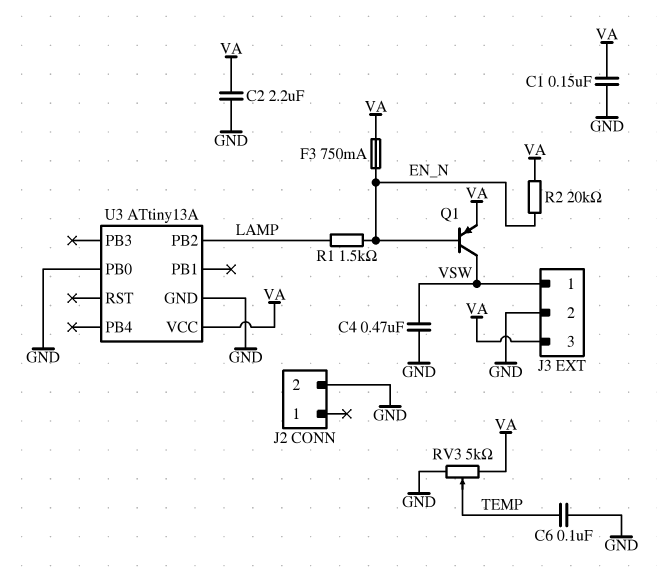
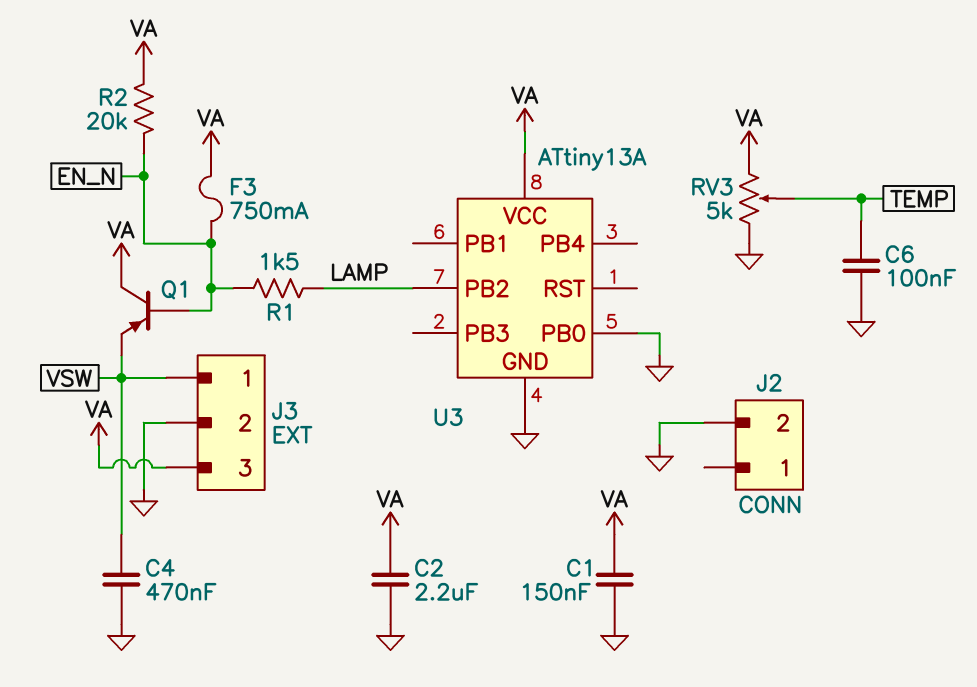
Q1: PNP (B EN_N, C VSW, E VA) -> PNP (B EN_N, C VA, E VSW)

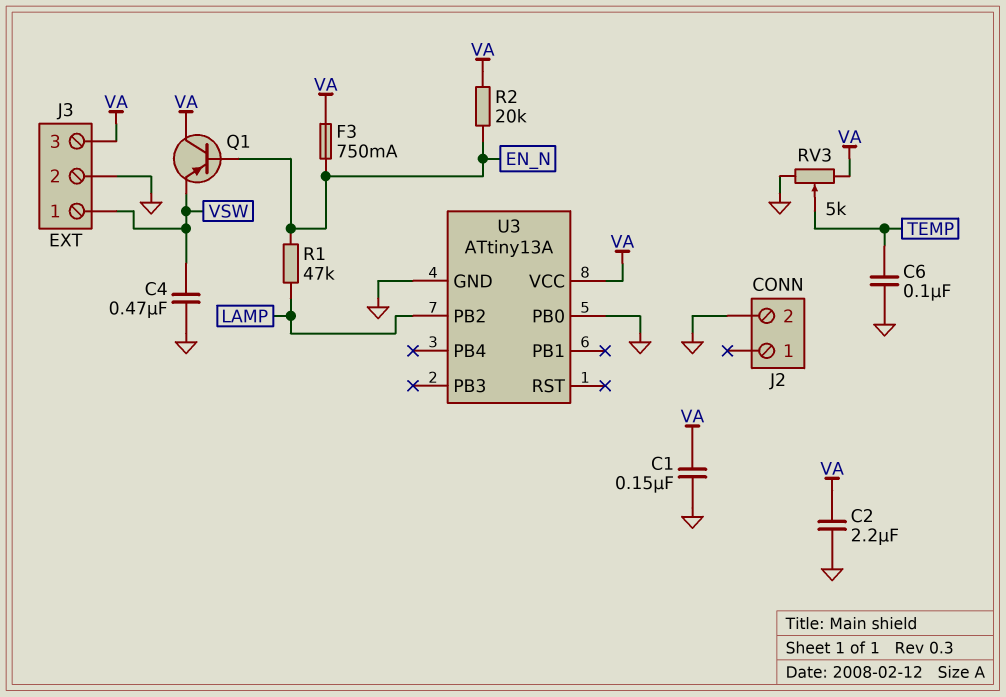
R1: 1.5k (EN_N, LAMP) -> 47k (EN_N, LAMP)

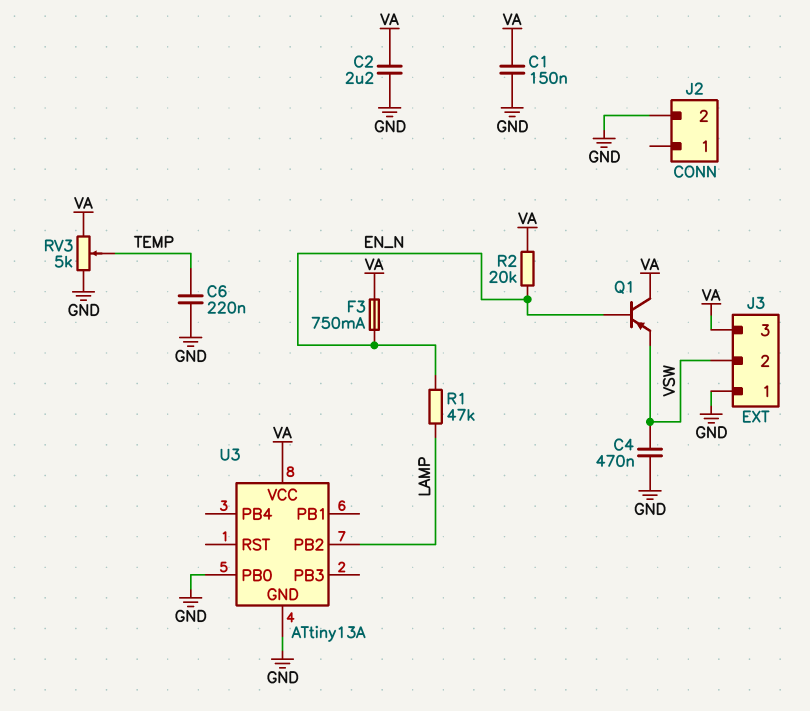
C6: 100nF (GND, TEMP) -> 220nF (GND, TEMP)
J3 pin 1: VSW -> GND
J3 pin 2: GND -> VSW

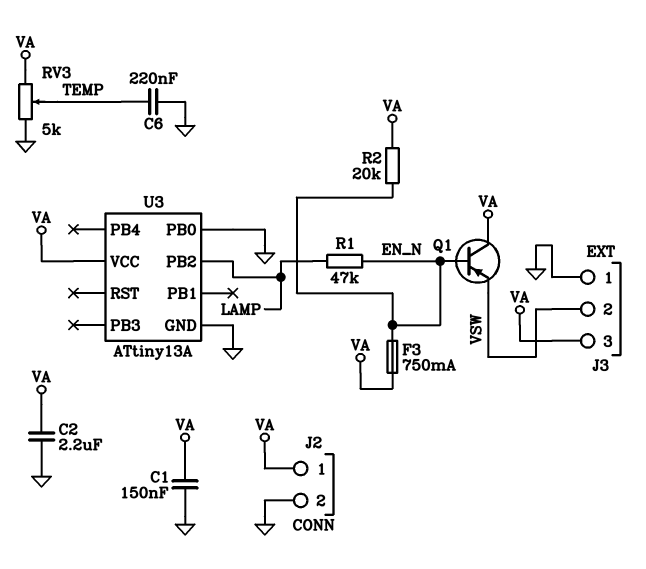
C4: 470nF (GND, VSW) -> none
J2 pin 1: none -> VA

